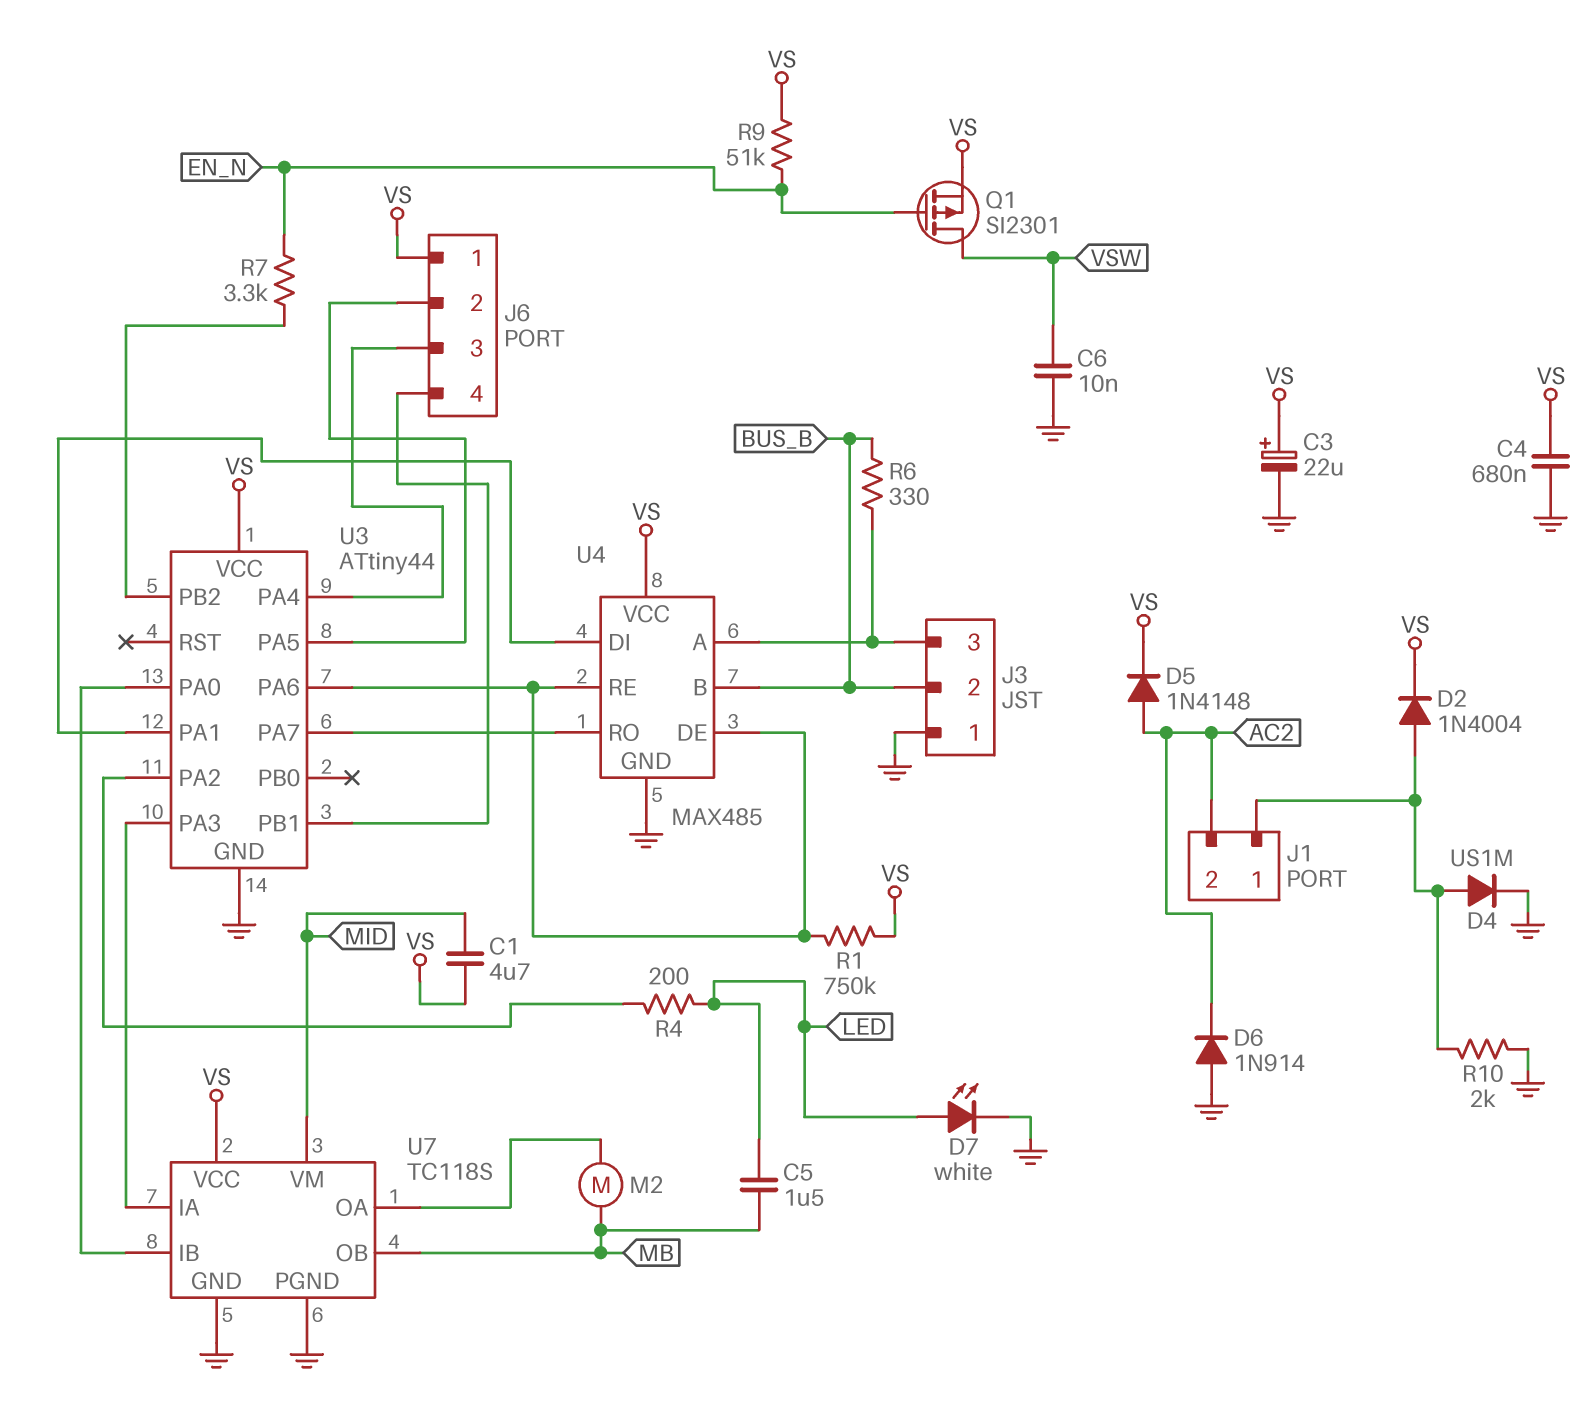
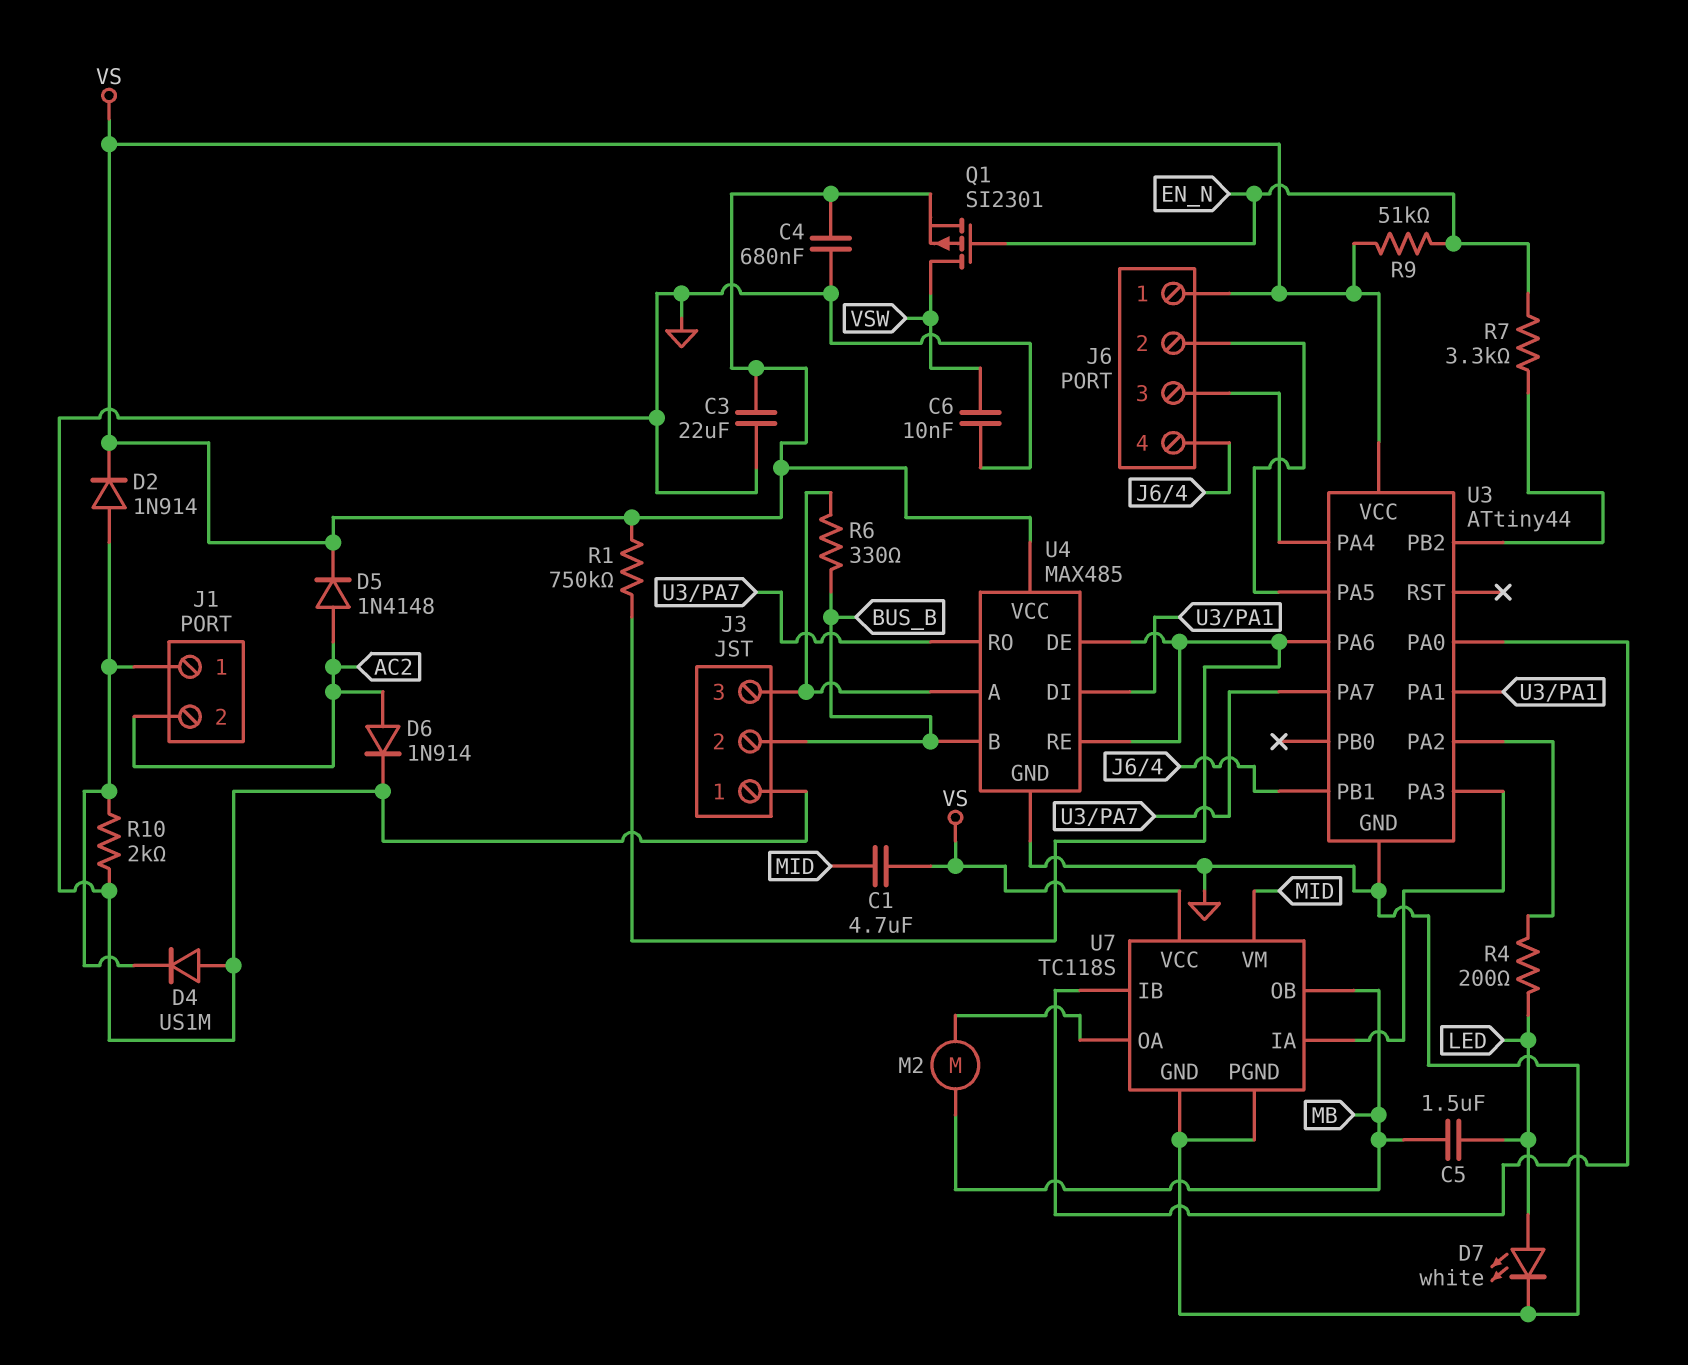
C3: 22uF (plus VS, minus GND) -> 22uF (GND, VS)
D2: diode 1N4004 (A J1/1, K VS) -> diode 1N914 (A J1/1, K VS)
D4: diode US1M (A J1/1, K GND) -> diode US1M (A GND, K J1/1)
D6: diode 1N914 (A GND, K AC2) -> diode 1N914 (A AC2, K GND)

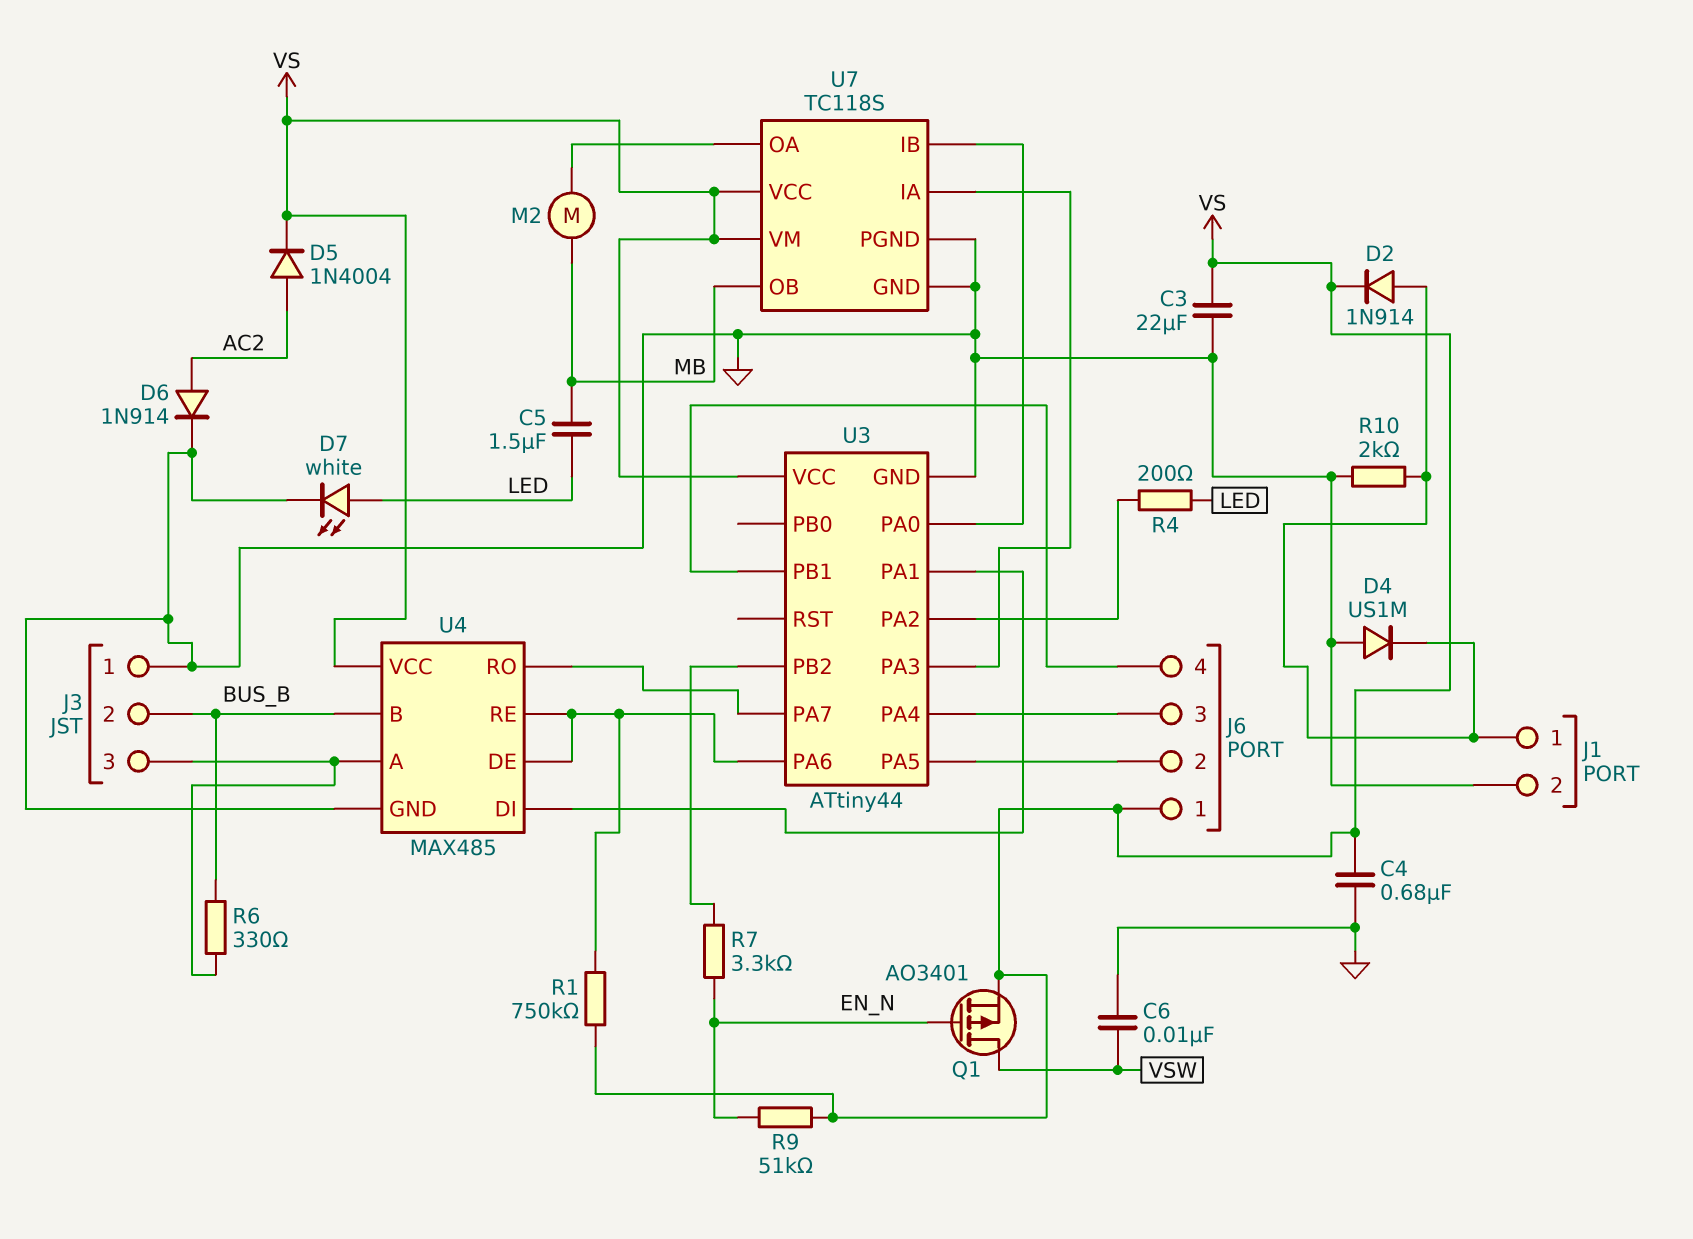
C1: 4.7uF (MID, VS) -> none
D5: diode 1N4148 (A AC2, K VS) -> diode 1N4004 (A AC2, K VS)
J1 pin 2: AC2 -> GND
Q1: PMOS SI2301 (G EN_N, D VSW, S VS) -> PMOS AO3401 (G EN_N, D VSW, S VS)
U7 pin VM: MID -> VS

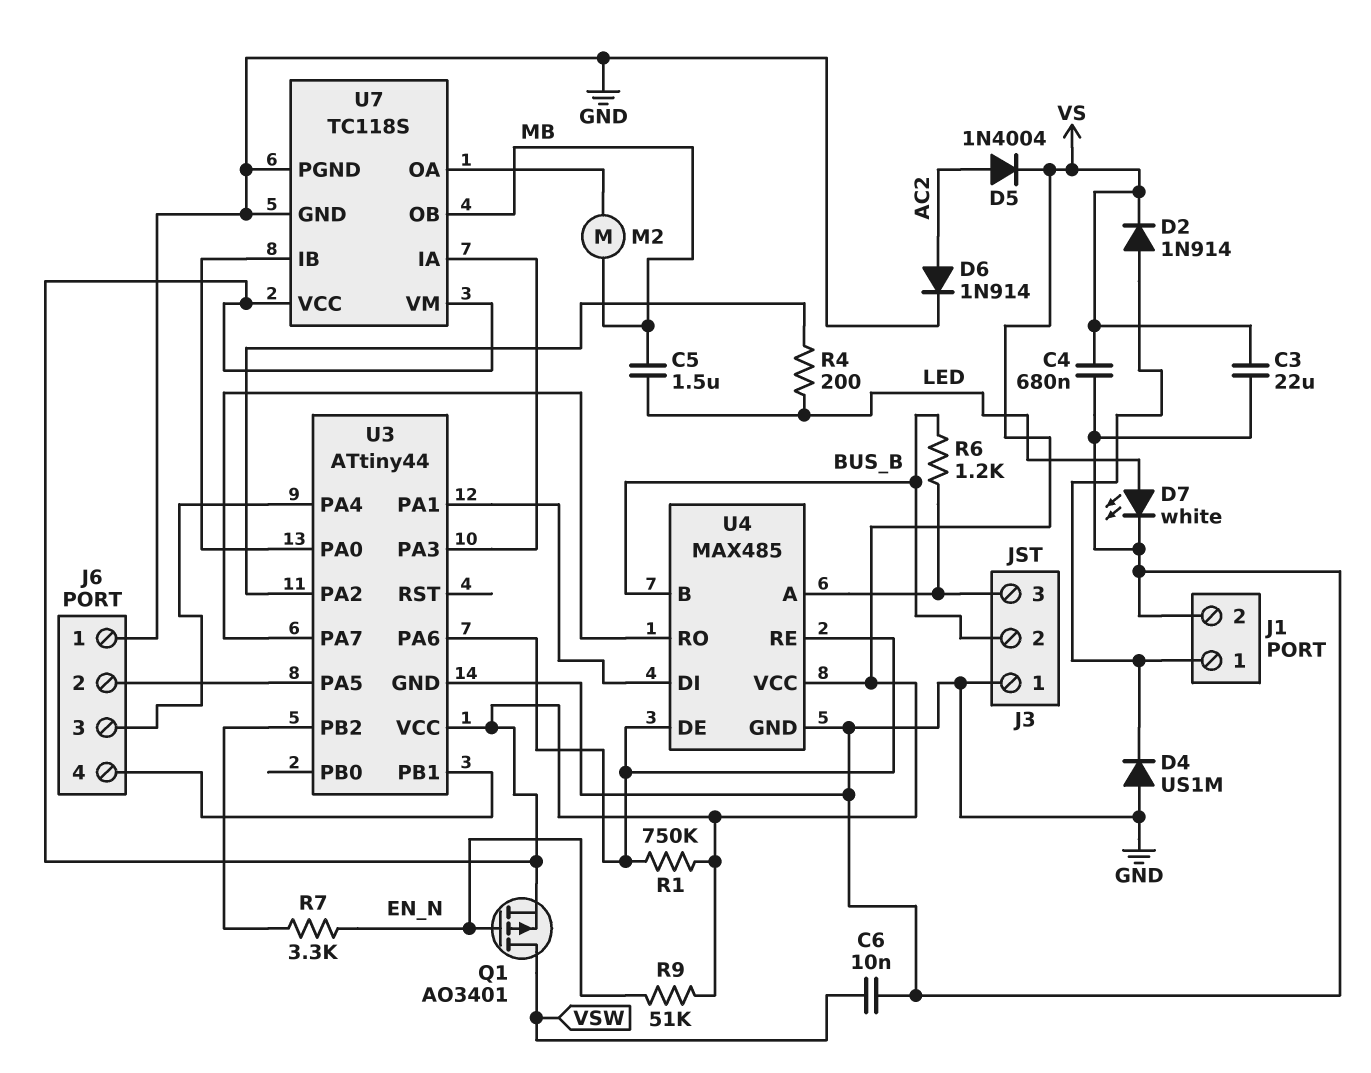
J6 pin 1: VS -> GND
R6: 330 (BUS_B, J3/3) -> 1.2k (BUS_B, J3/3)
R10: 2k (GND, J1/1) -> none

